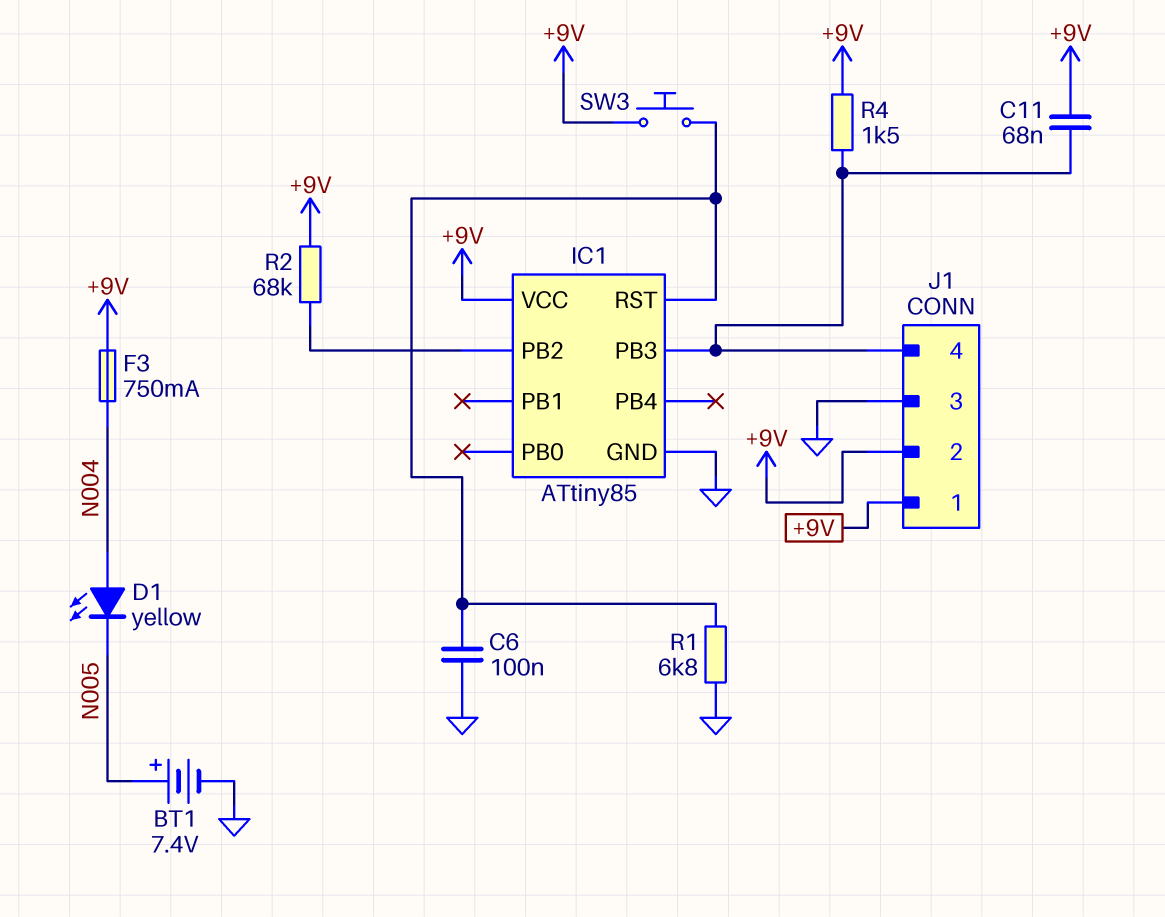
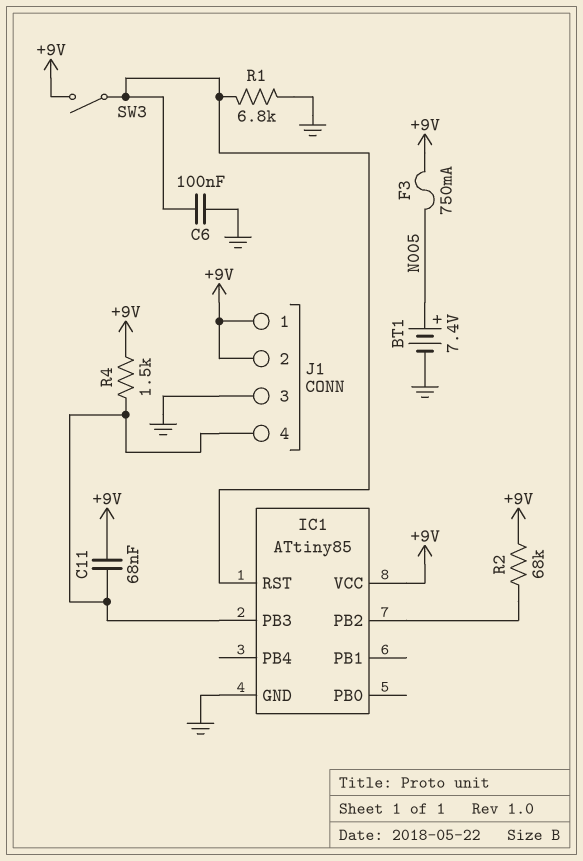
D1: LED yellow (A N004, K N005) -> none
F3: 750mA (+9V, N004) -> 750mA (+9V, N005)
SW3: button (+9V, IC1/RST) -> switch (+9V, IC1/RST)

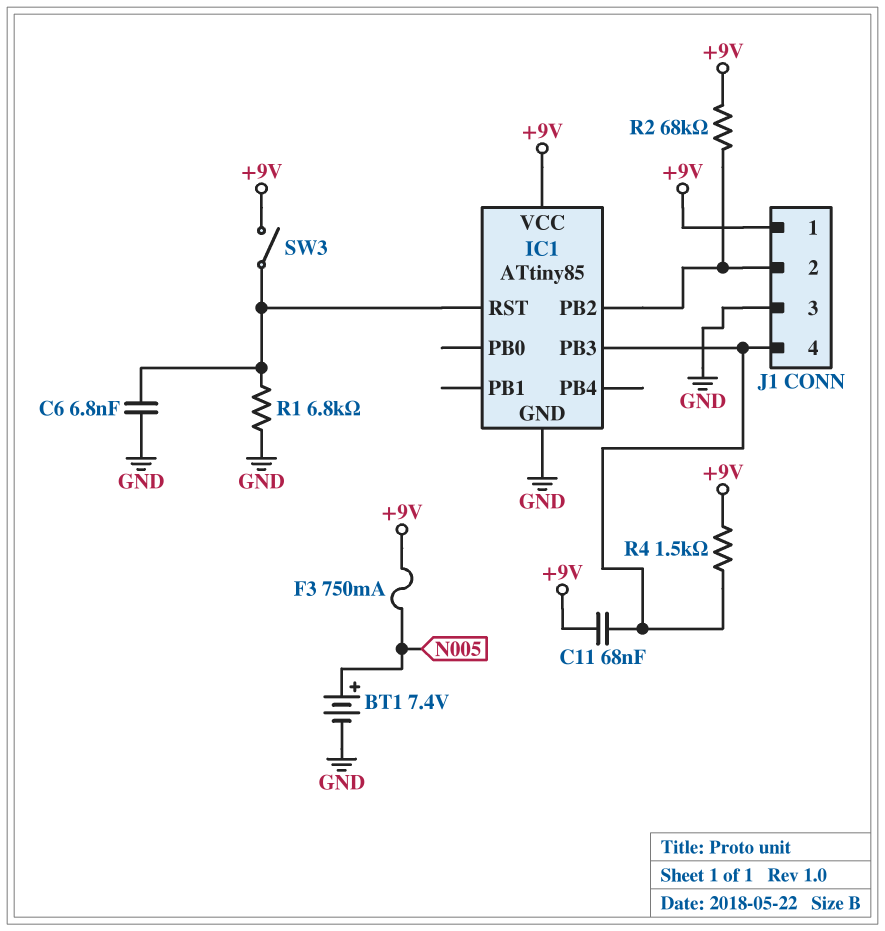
C6: 100nF (GND, IC1/RST) -> 6.8nF (GND, IC1/RST)
J1 pin 2: +9V -> IC1/PB2

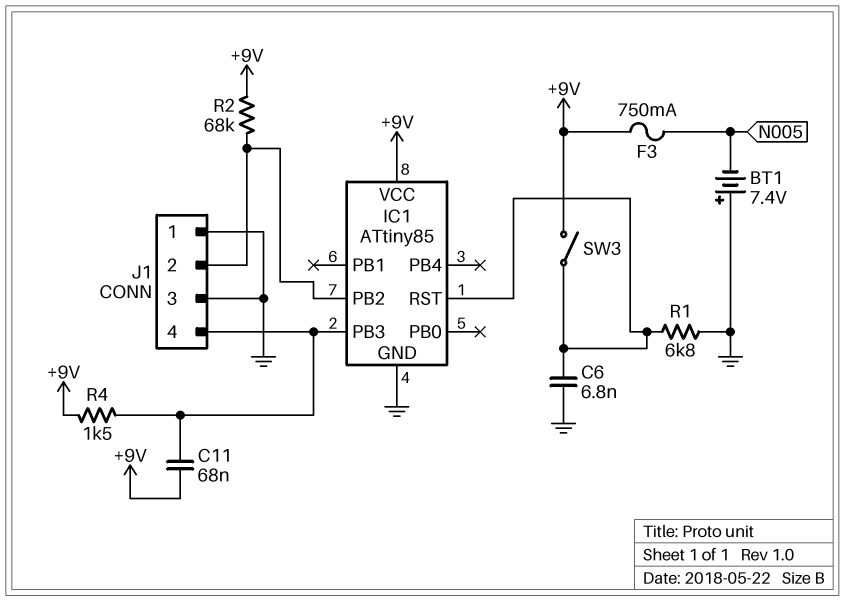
BT1: 7.4V (plus N005, minus GND) -> 7.4V (plus GND, minus N005)
J1 pin 1: +9V -> GND

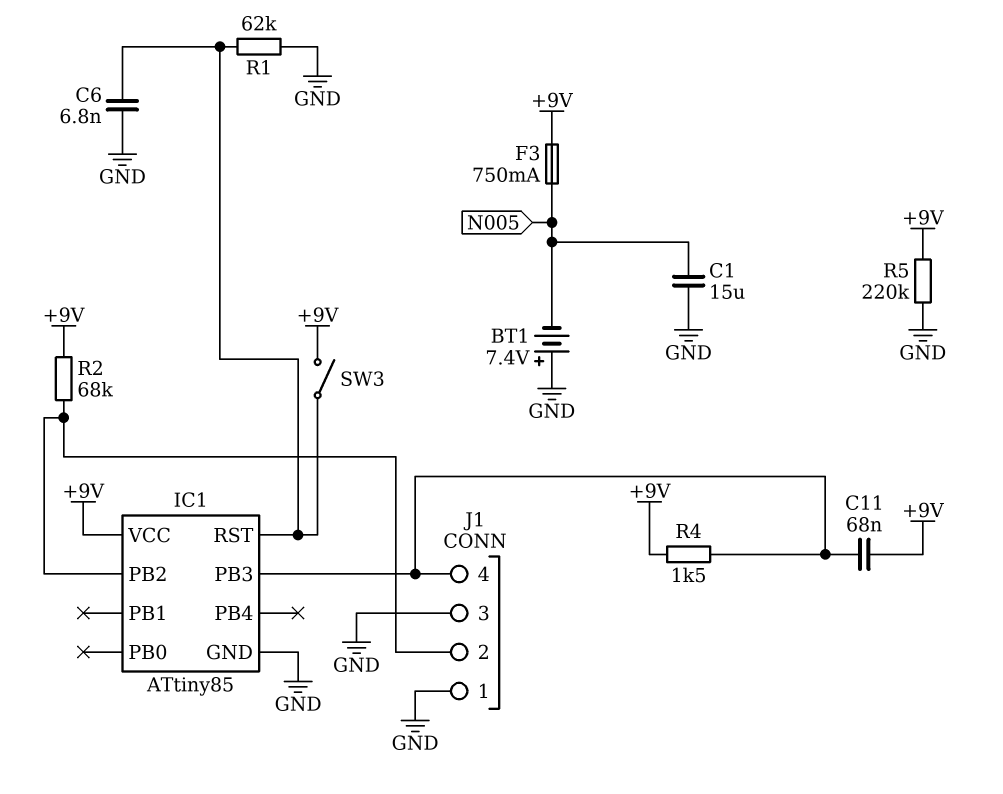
C1: none -> 15uF (GND, N005)
R1: 6.8k (GND, IC1/RST) -> 62k (GND, IC1/RST)
R5: none -> 220k (+9V, GND)

